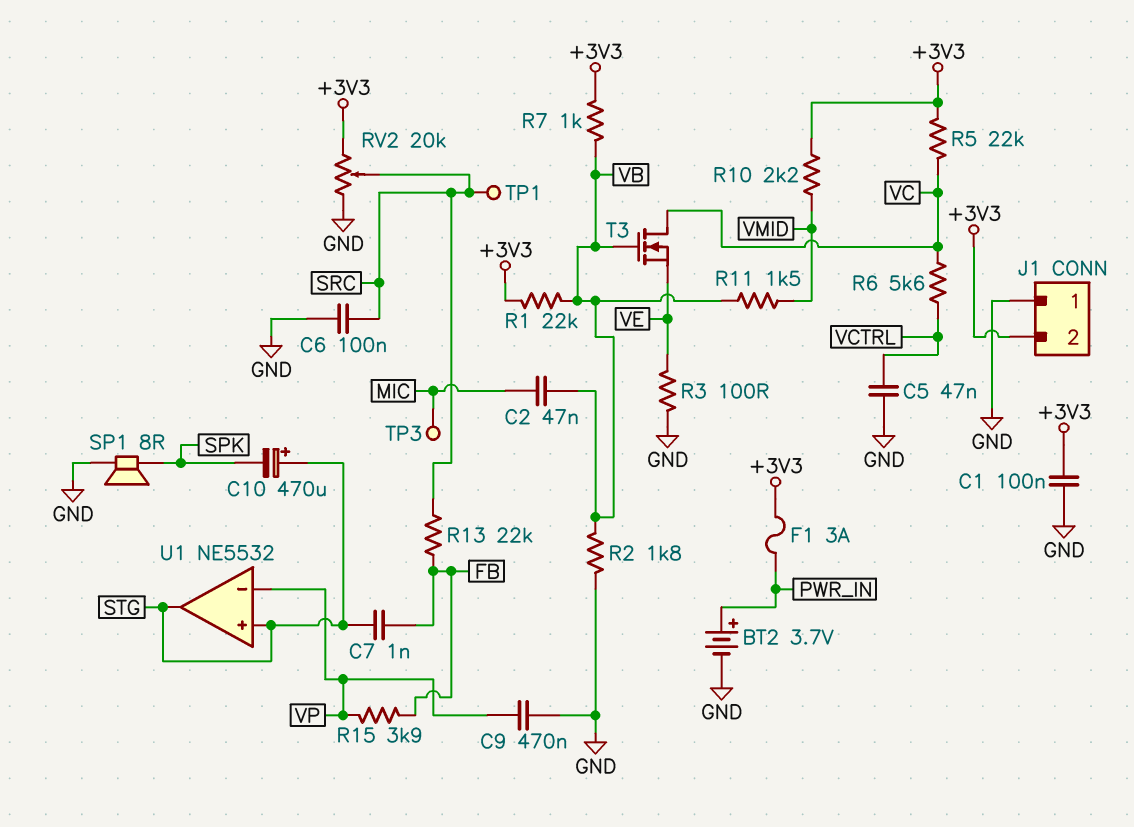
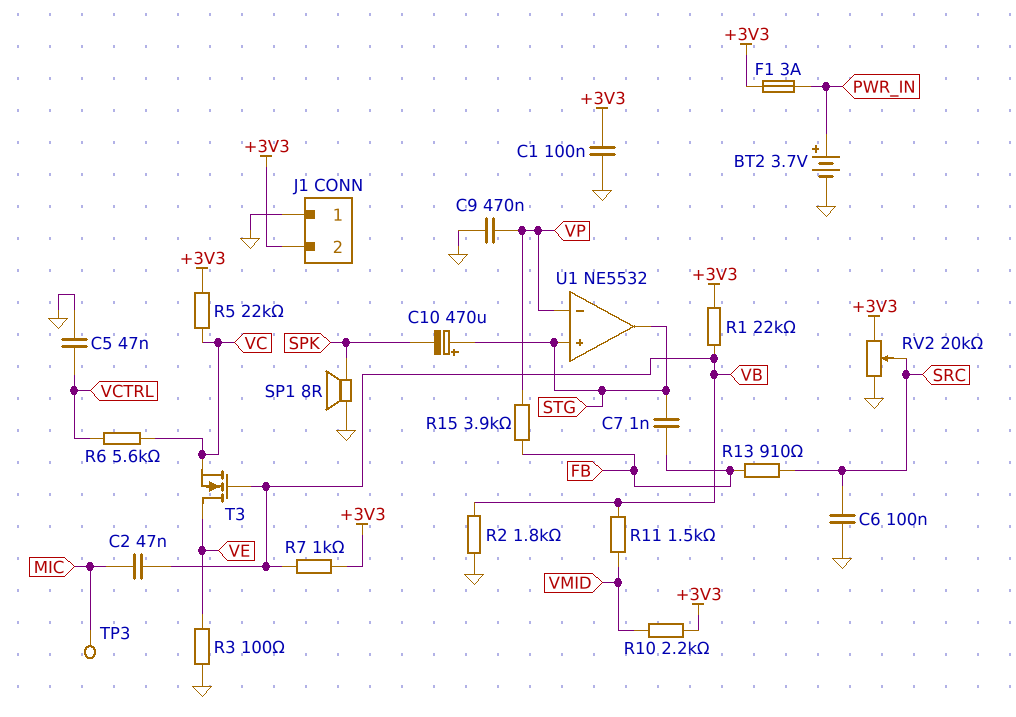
R13: 22k (FB, SRC) -> 910 (FB, SRC)
T3: NMOS (G VB, D VC, S VE) -> NMOS (G VB, D VE, S VC)
TP1: test point (SRC) -> none

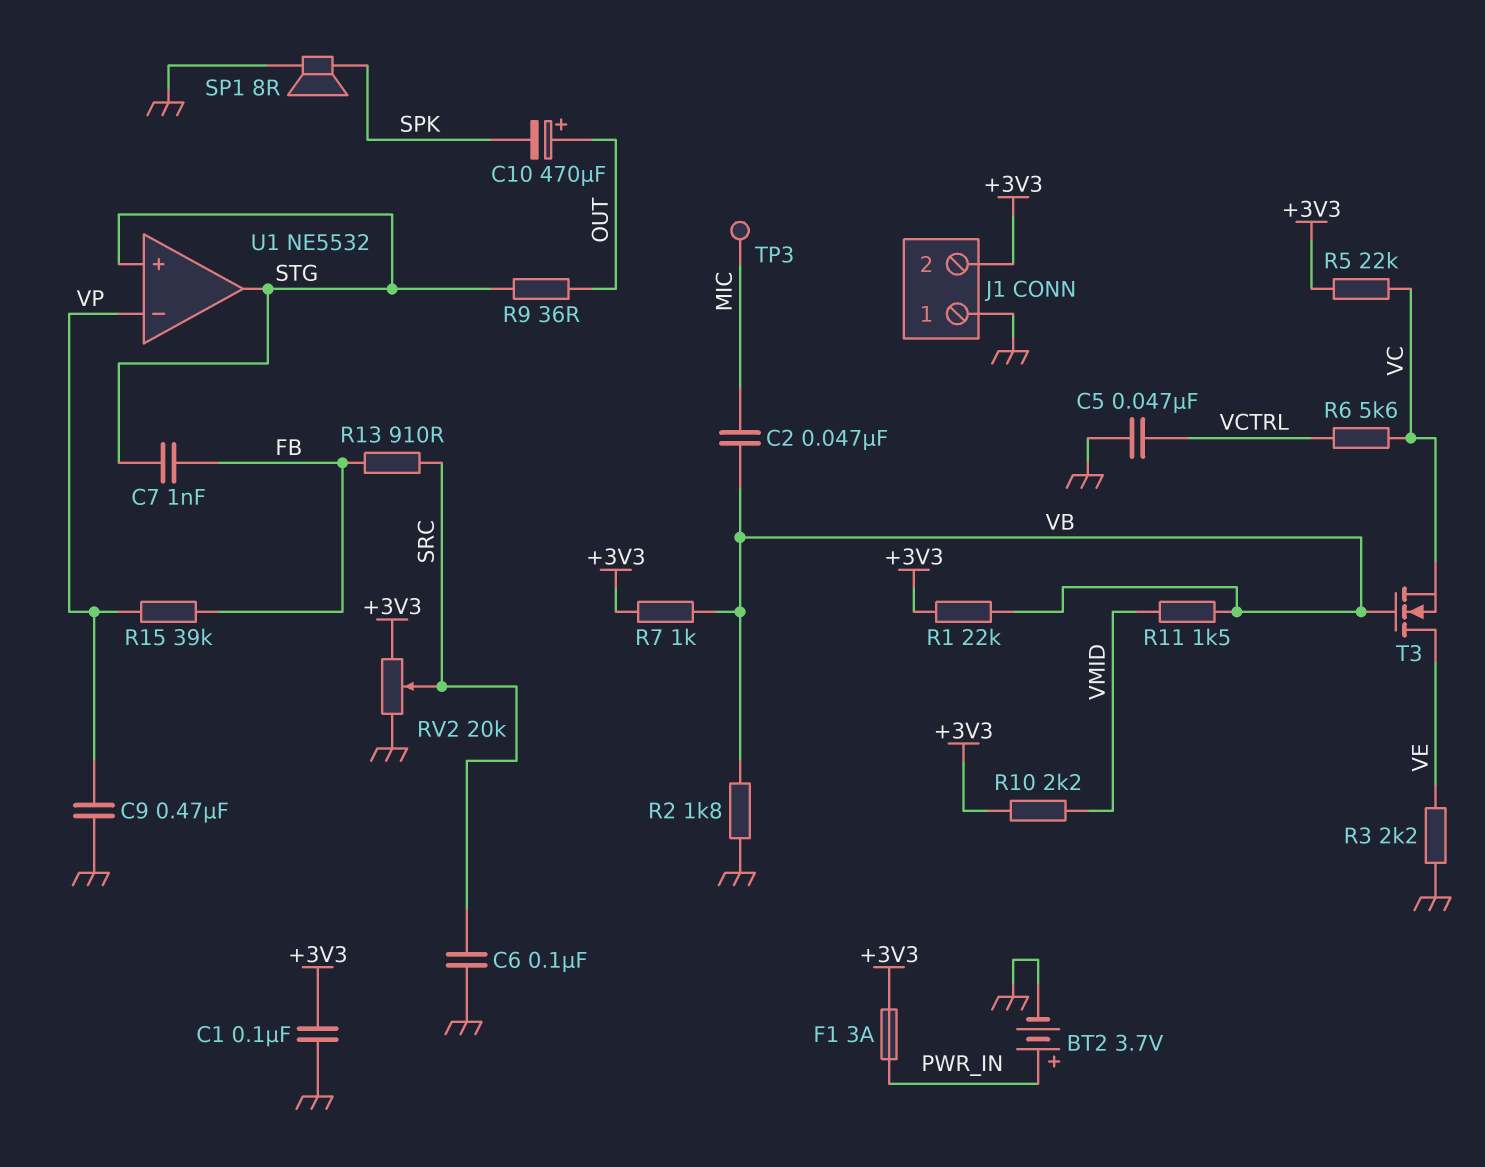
C10: 470uF (plus STG, minus SPK) -> 470uF (plus OUT, minus SPK)
R3: 100 (GND, VE) -> 2.2k (GND, VE)
R9: none -> 36 (OUT, STG)
R15: 3.9k (FB, VP) -> 39k (FB, VP)

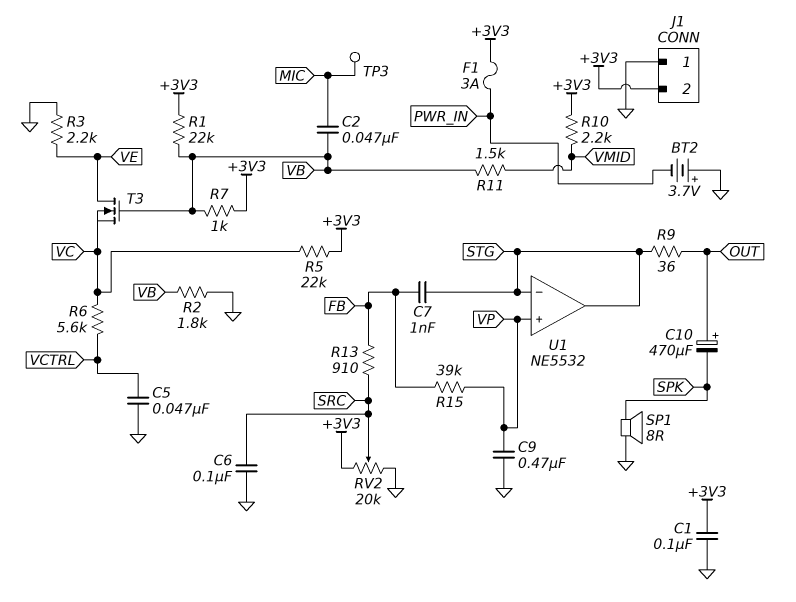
BT2: 3.7V (plus PWR_IN, minus GND) -> 3.7V (plus GND, minus PWR_IN)
U1 pin in+: STG -> VP
U1 pin in-: VP -> STG

